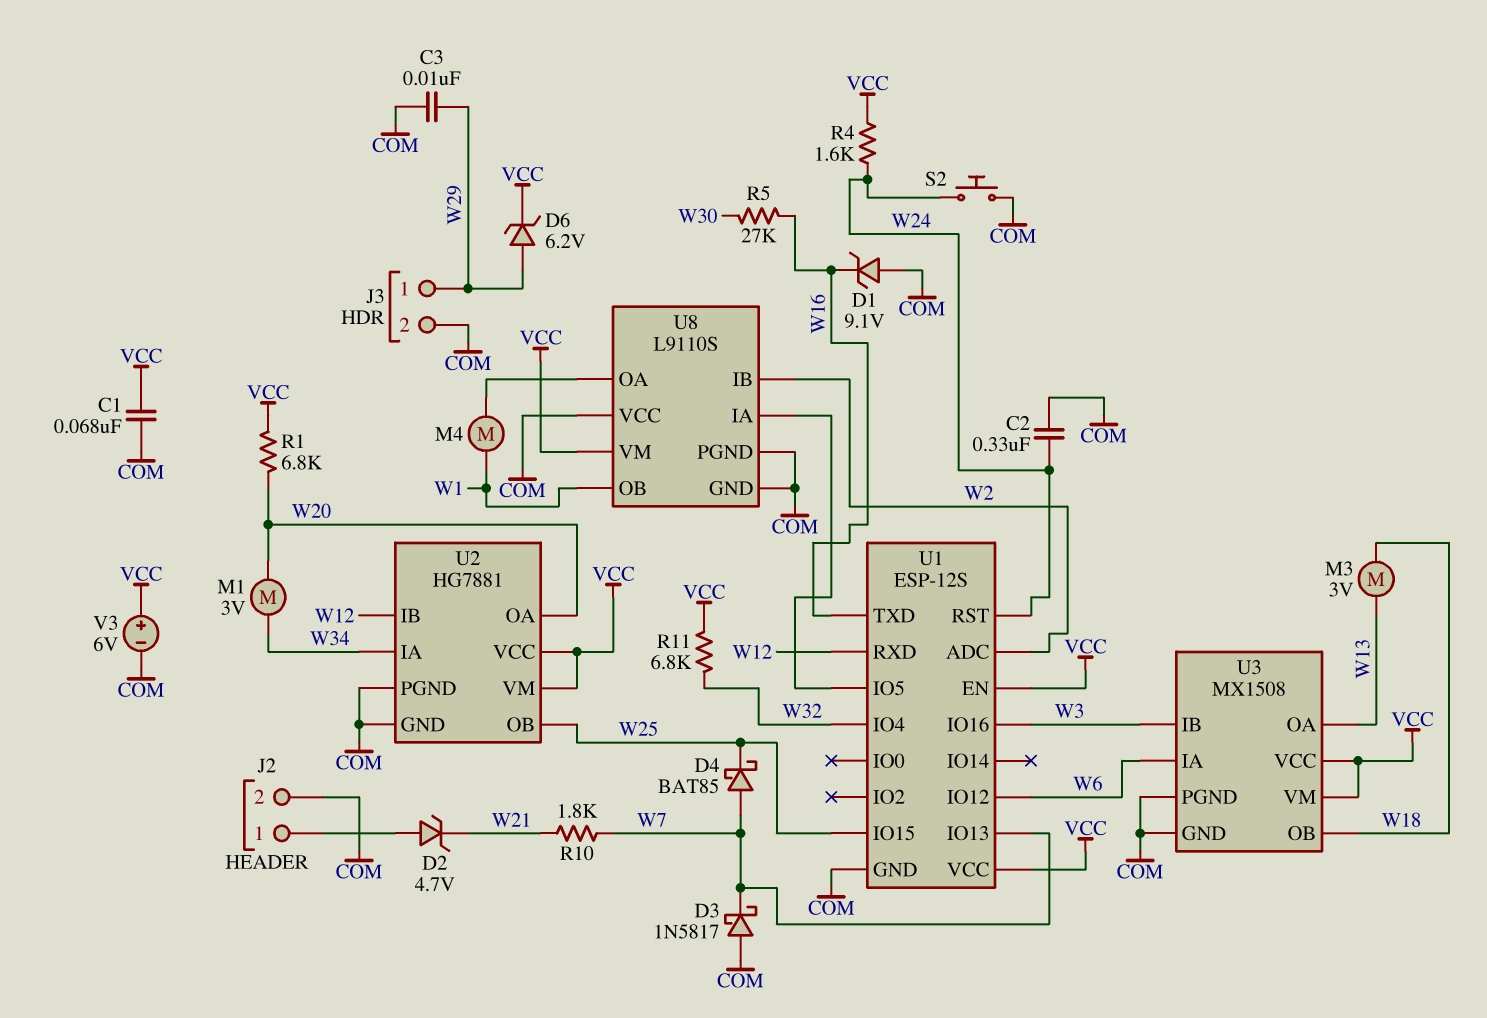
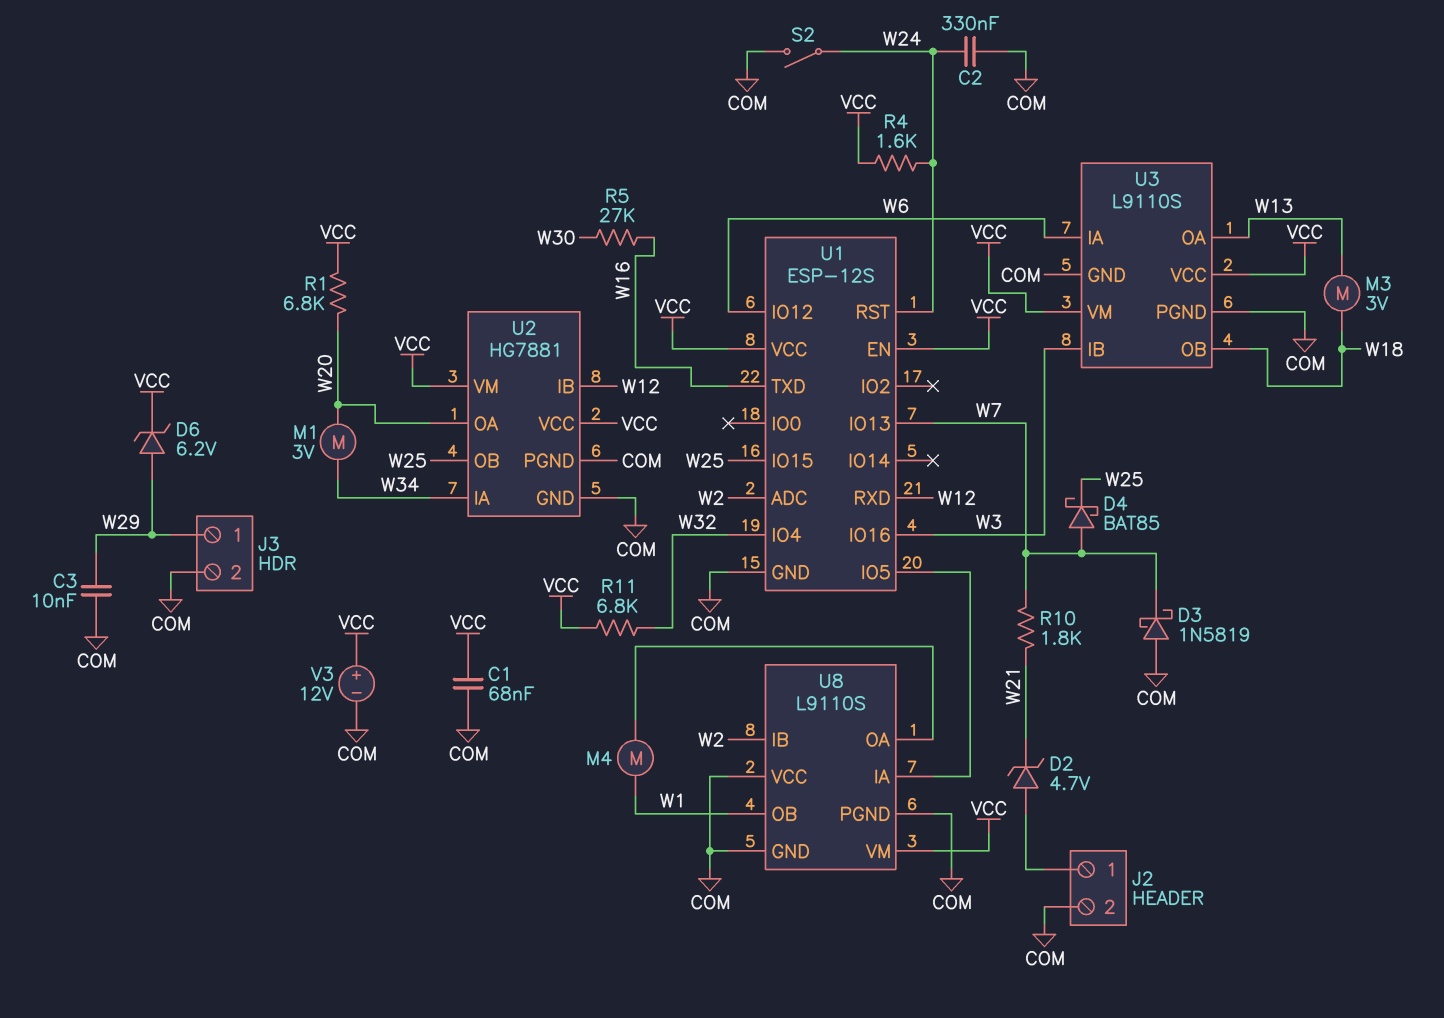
D1: zener 9.1V (A COM, K W16) -> none
D3: schottky 1N5817 (A COM, K W7) -> schottky 1N5819 (A COM, K W7)
S2: button (COM, W24) -> switch (COM, W24)
U3: MX1508 -> L9110S
V3: 6V (plus VCC, minus COM) -> 12V (plus VCC, minus COM)

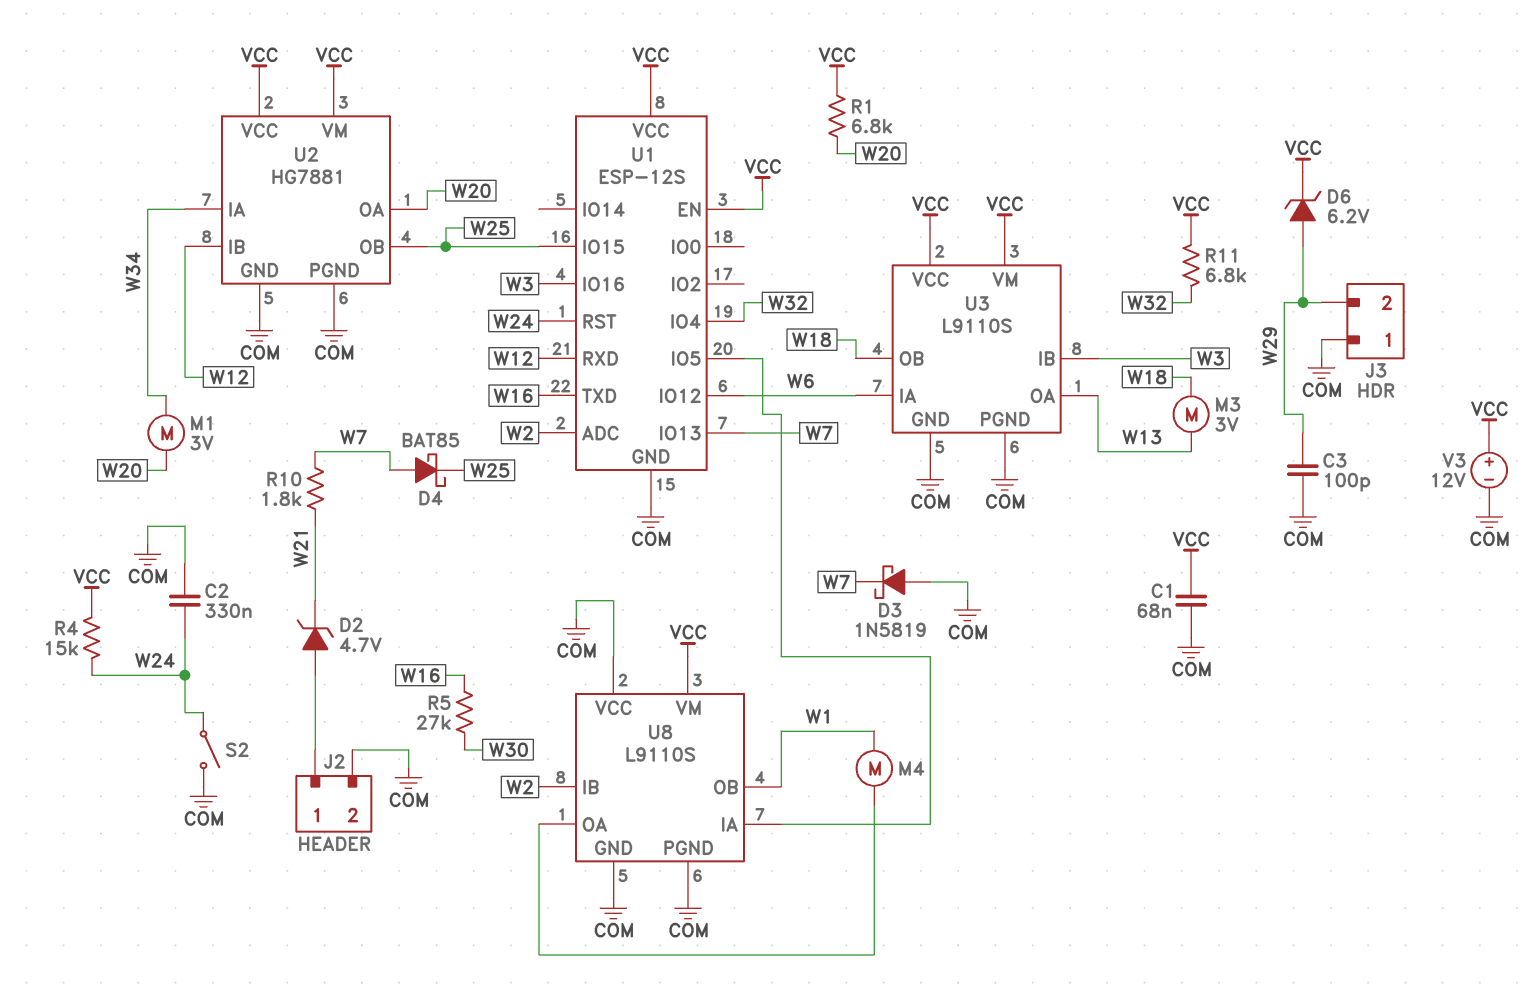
C3: 10nF (COM, W29) -> 100pF (COM, W29)
J3 pin 1: W29 -> COM
J3 pin 2: COM -> W29
R4: 1.6k (VCC, W24) -> 15k (VCC, W24)

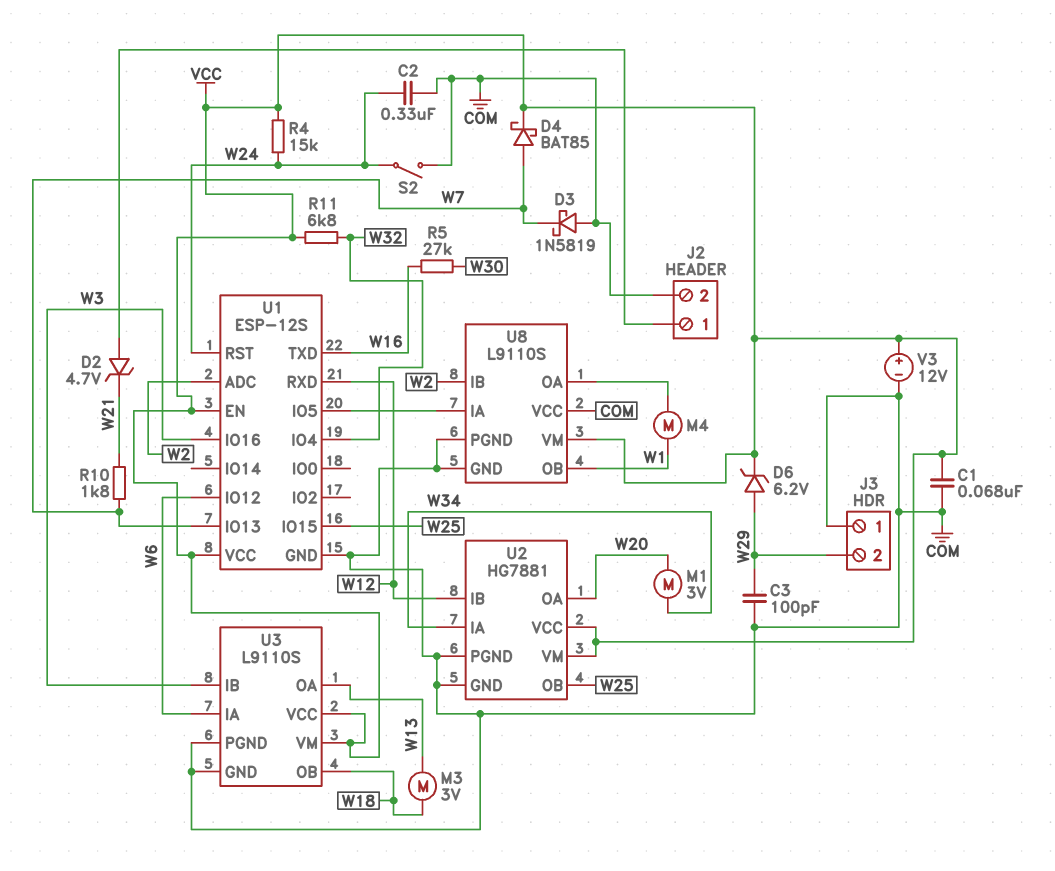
D4: schottky BAT85 (A W7, K W25) -> schottky BAT85 (A W7, K VCC)
R1: 6.8k (VCC, W20) -> none

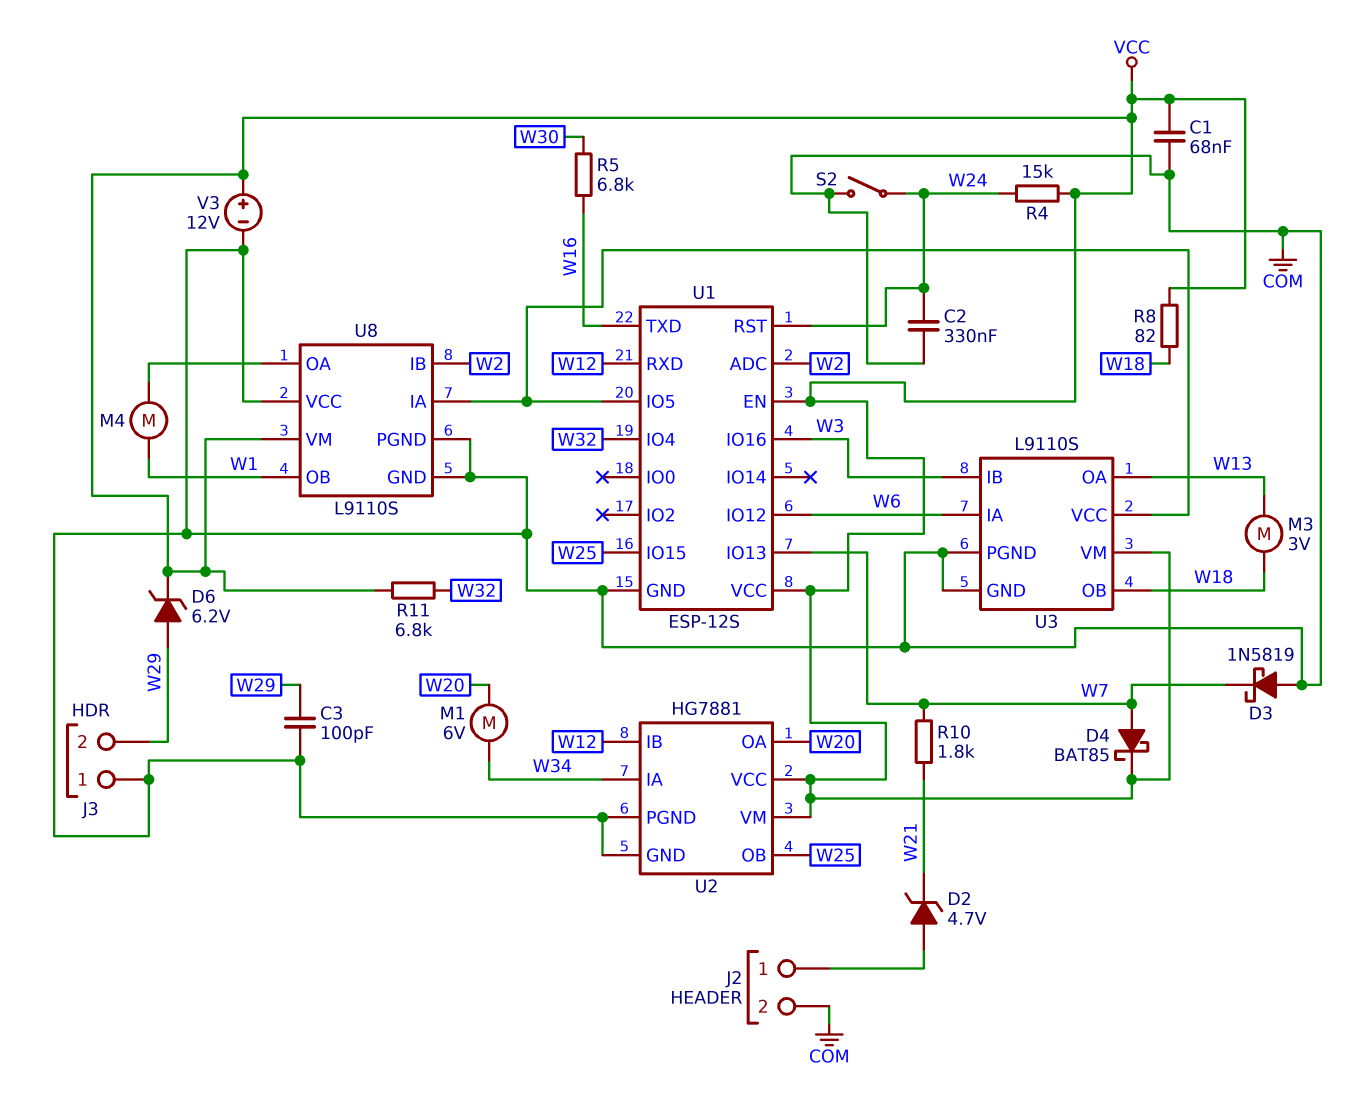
M1: motor 3V (W20, W34) -> motor 6V (W20, W34)
R5: 27k (W16, W30) -> 6.8k (W16, W30)
R8: none -> 82 (VCC, W18)
U3 pin VCC: VCC -> U1/IO5

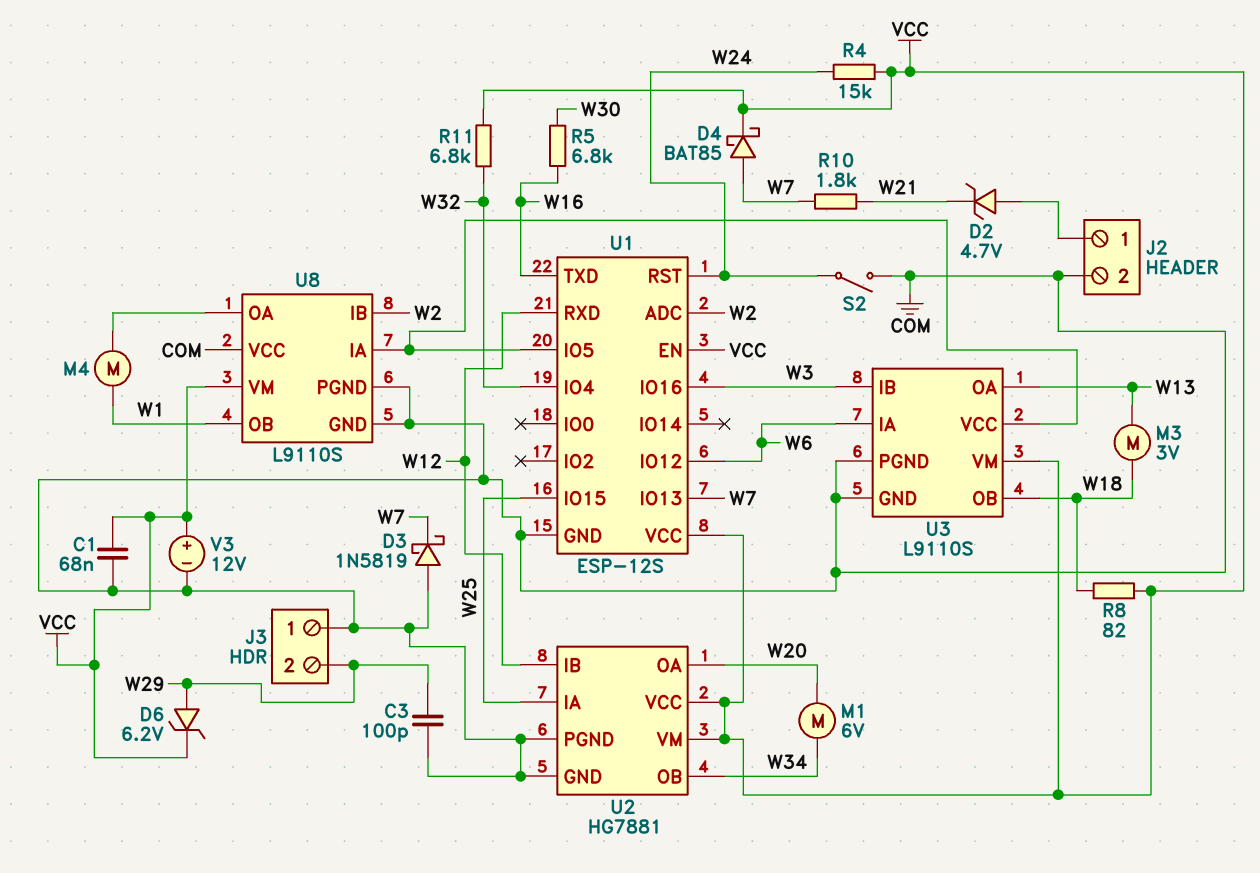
C2: 330nF (COM, W24) -> none
U2 pin IA: W34 -> W25
U2 pin OB: W25 -> W34

